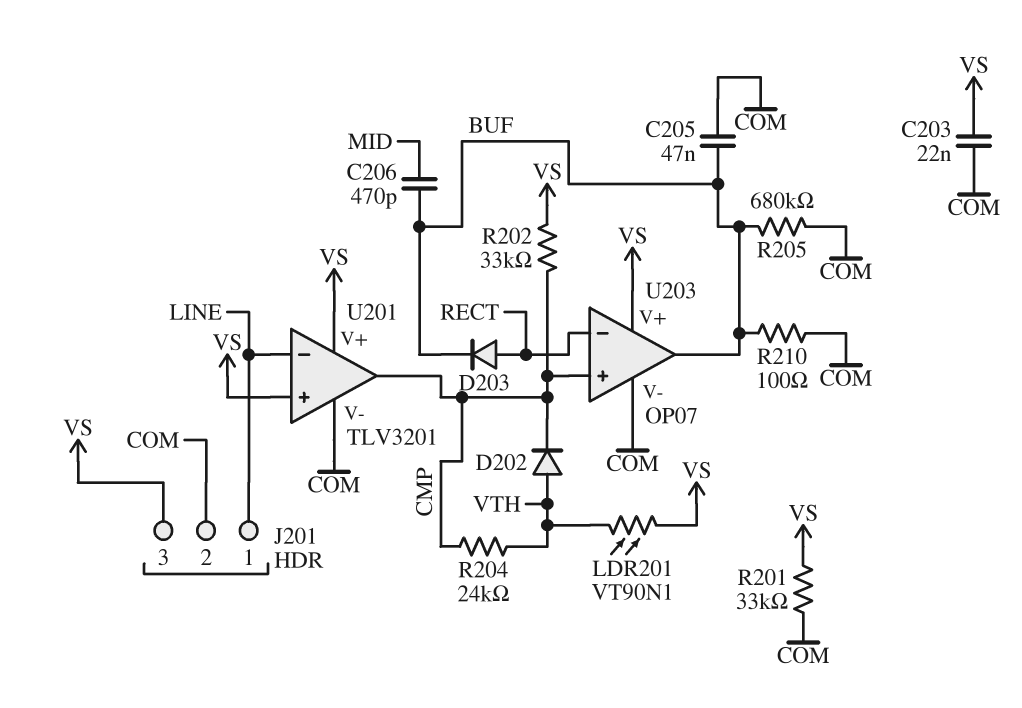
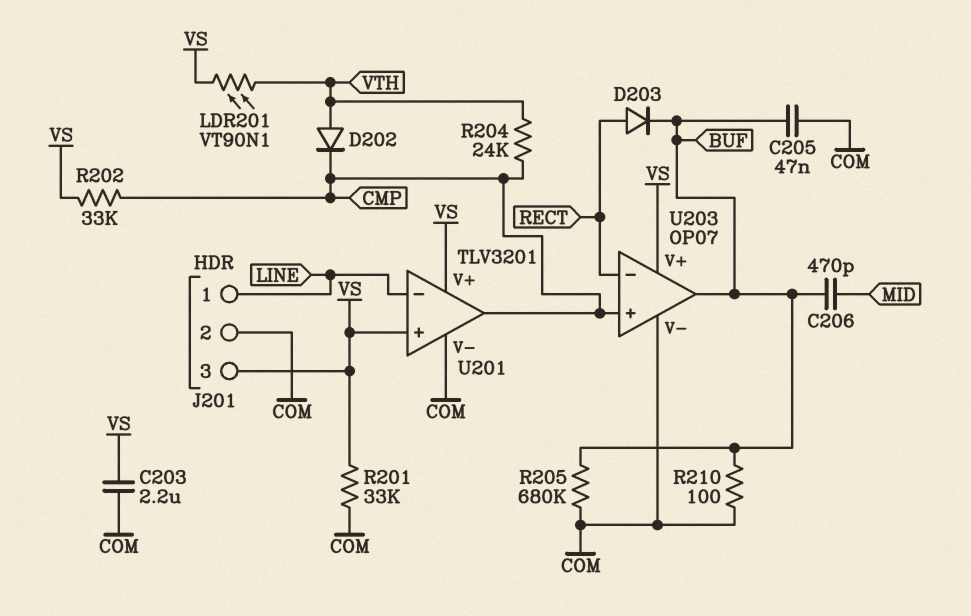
C203: 22nF (COM, VS) -> 2.2uF (COM, VS)

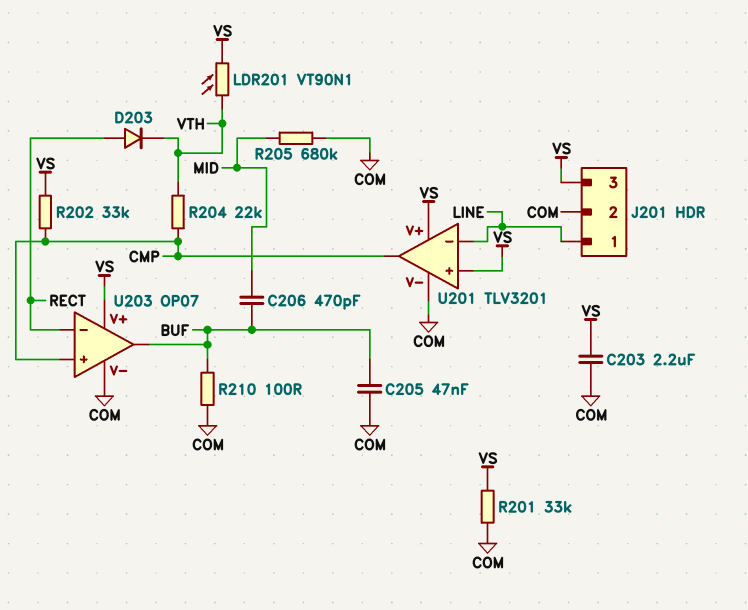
D202: diode (A VTH, K CMP) -> none
D203: diode (A RECT, K BUF) -> diode (A RECT, K VTH)
R204: 24k (CMP, VTH) -> 22k (CMP, VTH)
R205: 680k (BUF, COM) -> 680k (COM, MID)

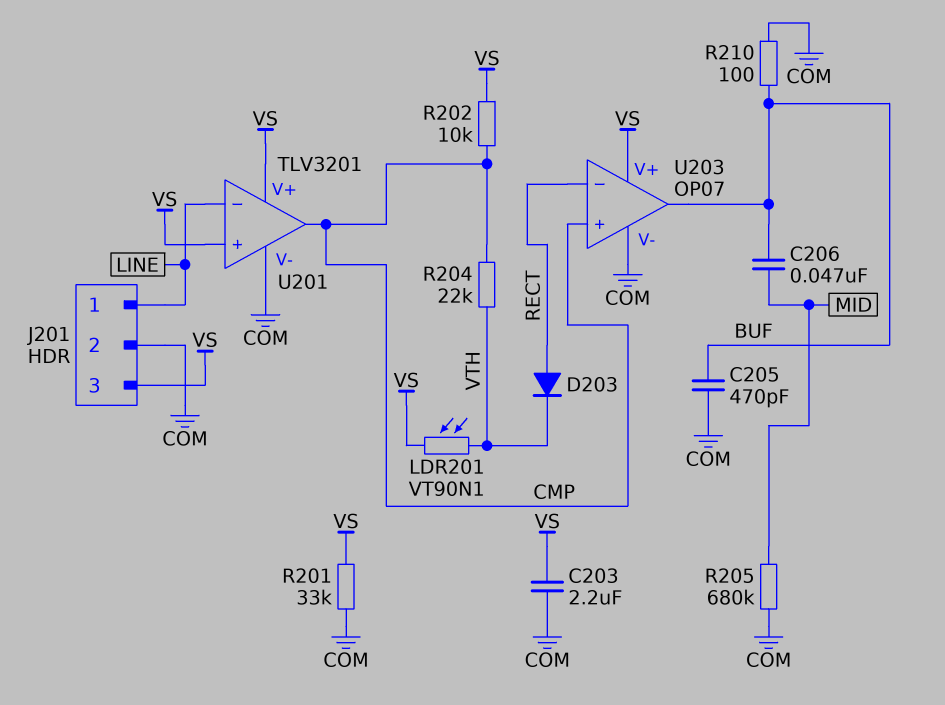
C205: 47nF (BUF, COM) -> 470pF (BUF, COM)
C206: 470pF (BUF, MID) -> 47nF (BUF, MID)
R202: 33k (CMP, VS) -> 10k (CMP, VS)

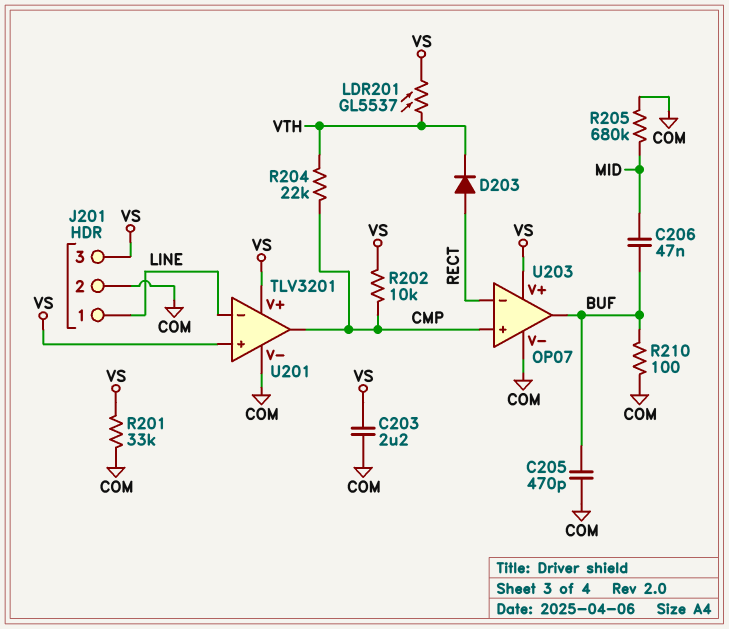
LDR201: VT90N1 (VS, VTH) -> GL5537 (VS, VTH)

